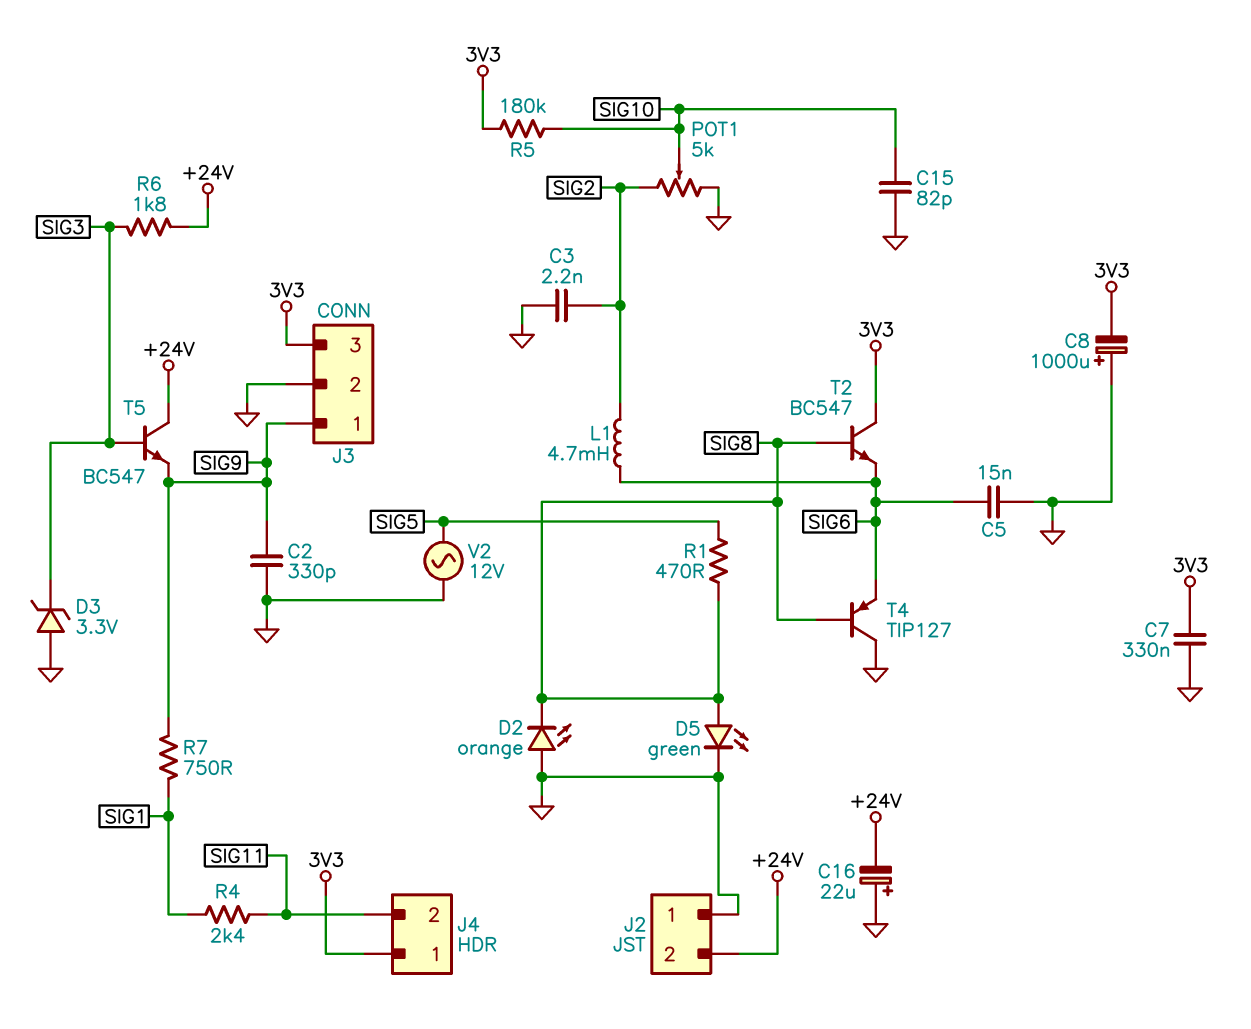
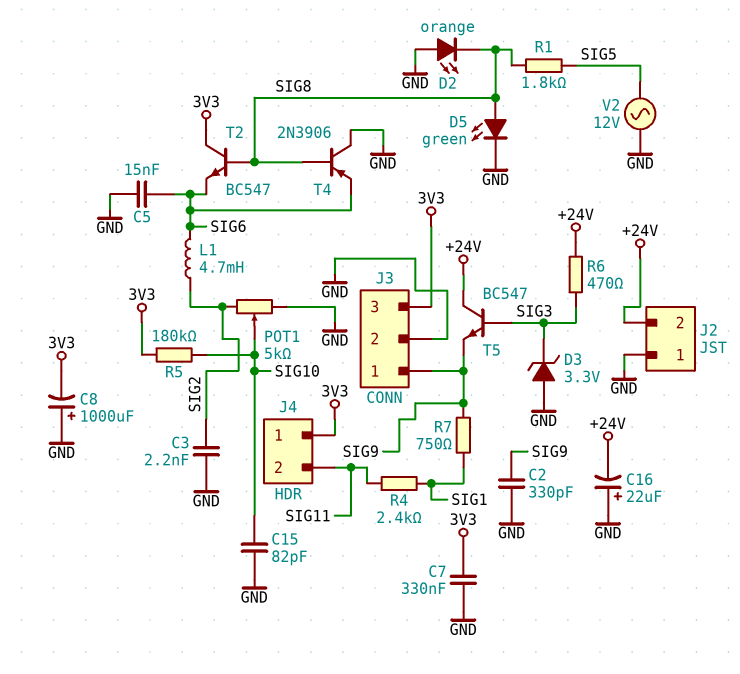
R1: 470 (SIG5, SIG8) -> 1.8k (SIG5, SIG8)
R6: 1.8k (+24V, SIG3) -> 470 (+24V, SIG3)
T4: PNP TIP127 (B SIG8, C GND, E SIG6) -> PNP 2N3906 (B SIG8, C GND, E SIG6)

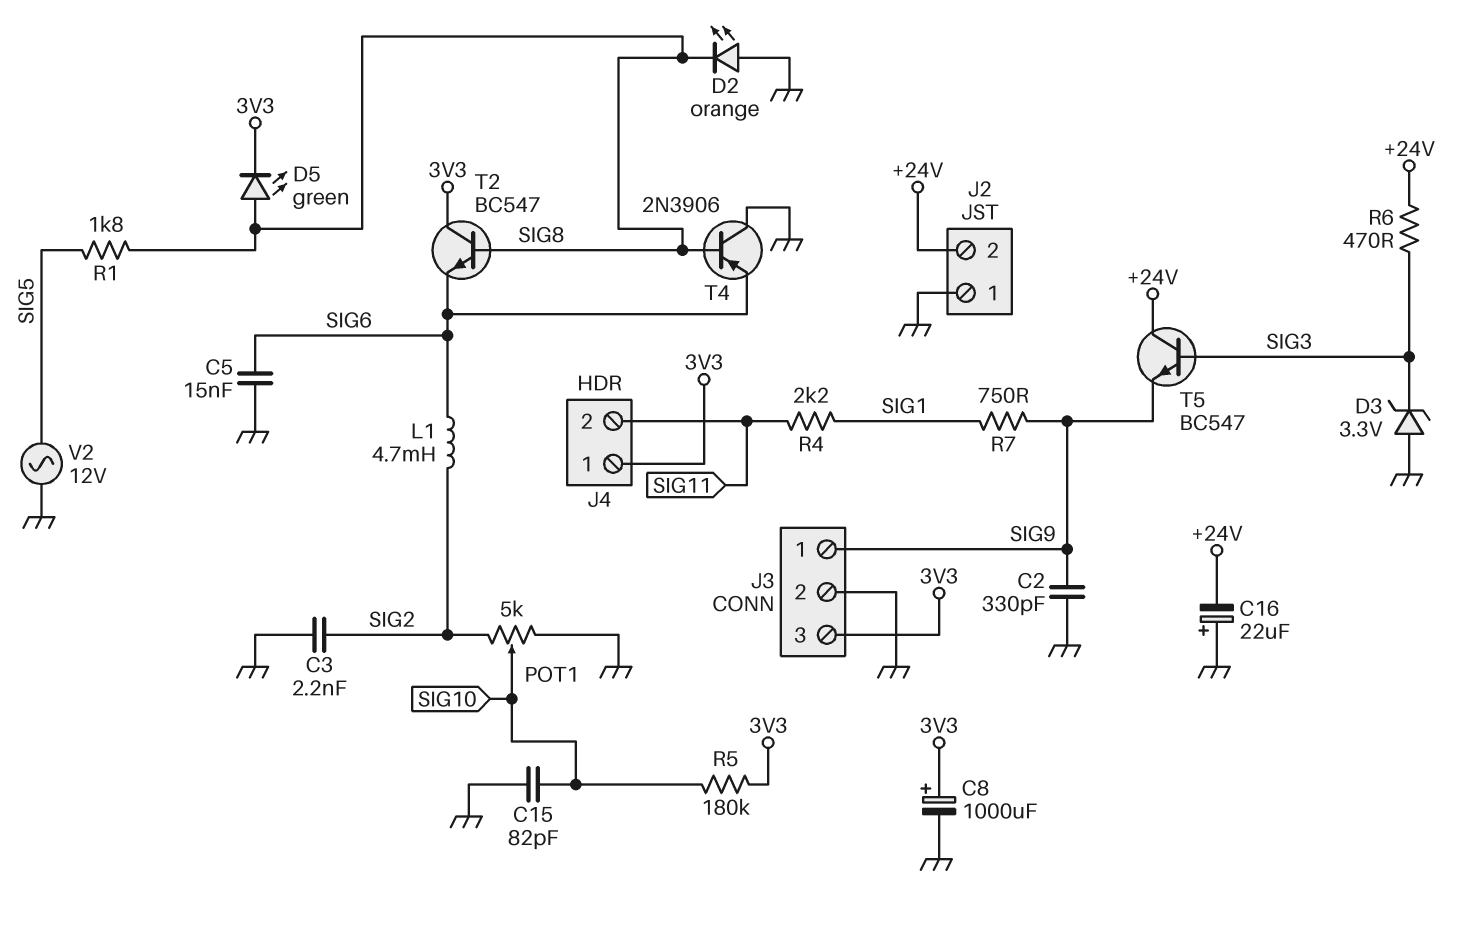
C7: 330nF (3V3, GND) -> none
C8: 1000uF (plus GND, minus 3V3) -> 1000uF (plus 3V3, minus GND)
D5: LED green (A SIG8, K GND) -> LED green (A SIG8, K 3V3)
R4: 2.4k (SIG1, SIG11) -> 2.2k (SIG1, SIG11)

